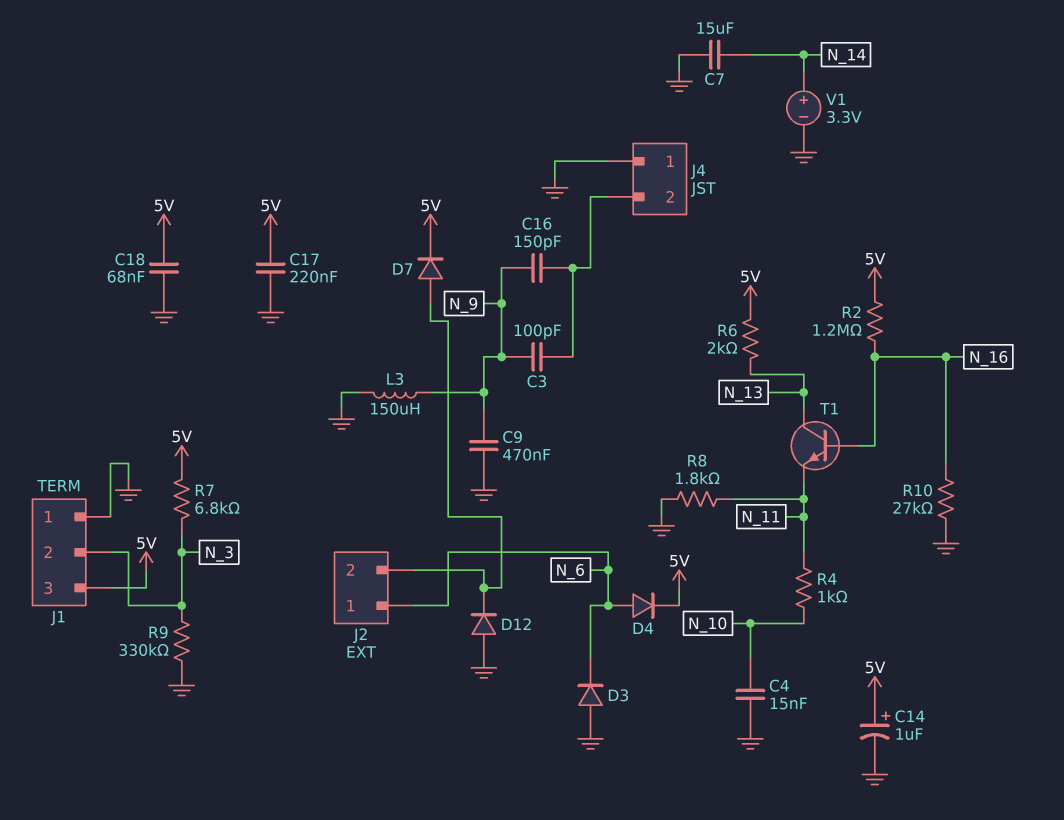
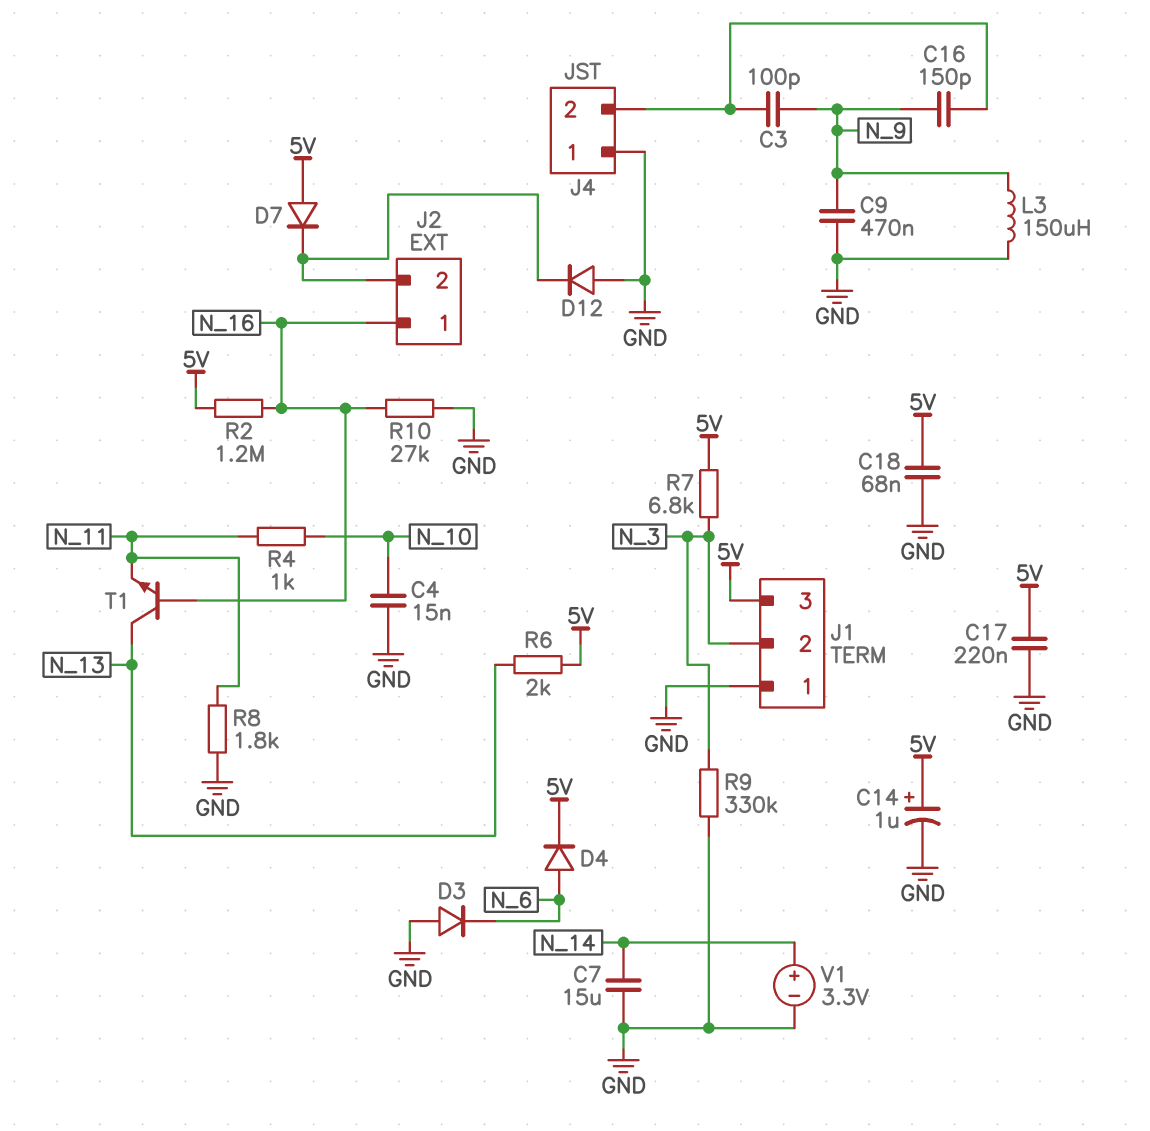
D7: diode (A J2/2, K 5V) -> diode (A 5V, K J2/2)
J2 pin 1: N_6 -> N_16

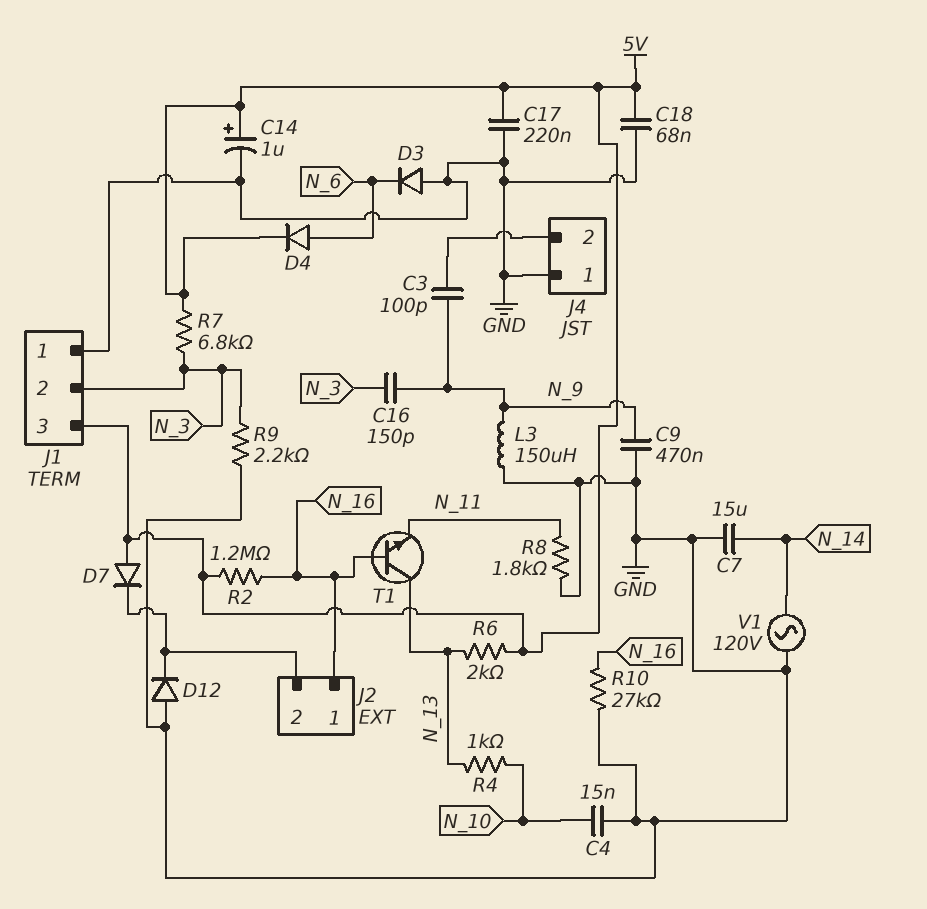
C16: 150pF (J4/2, N_9) -> 150pF (N_3, N_9)
R4: 1k (N_10, N_11) -> 1k (N_10, N_13)
R9: 330k (GND, N_3) -> 2.2k (GND, N_3)
V1: 3.3V (plus N_14, minus GND) -> AC 120V (GND, N_14)

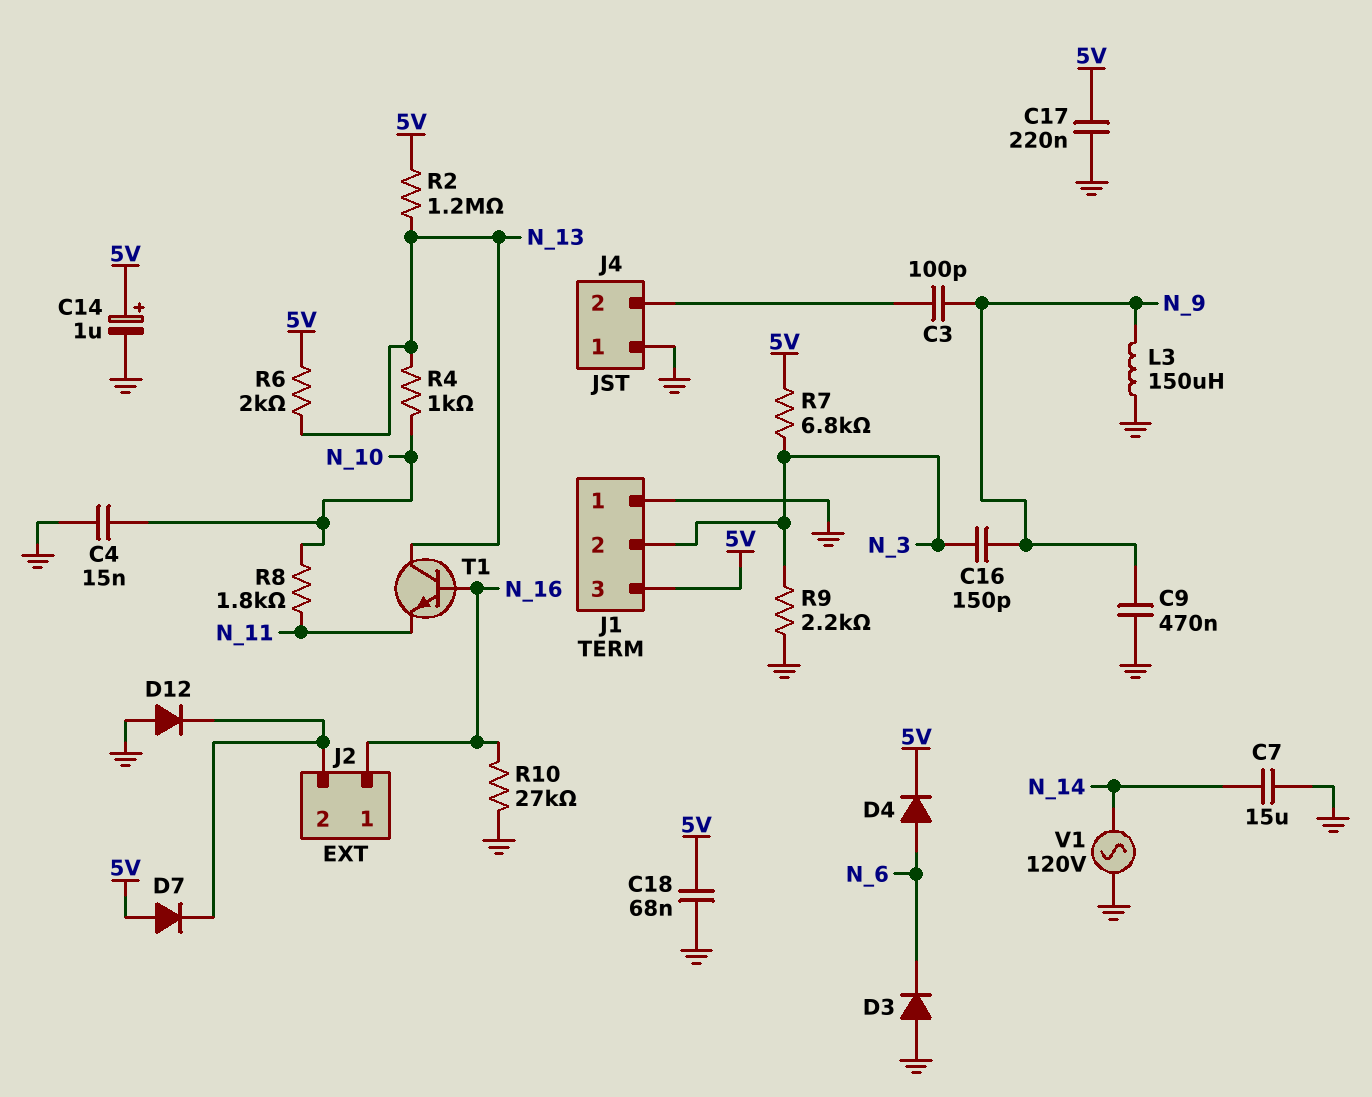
R2: 1.2M (5V, N_16) -> 1.2M (5V, N_13)
R8: 1.8k (GND, N_11) -> 1.8k (N_10, N_11)

